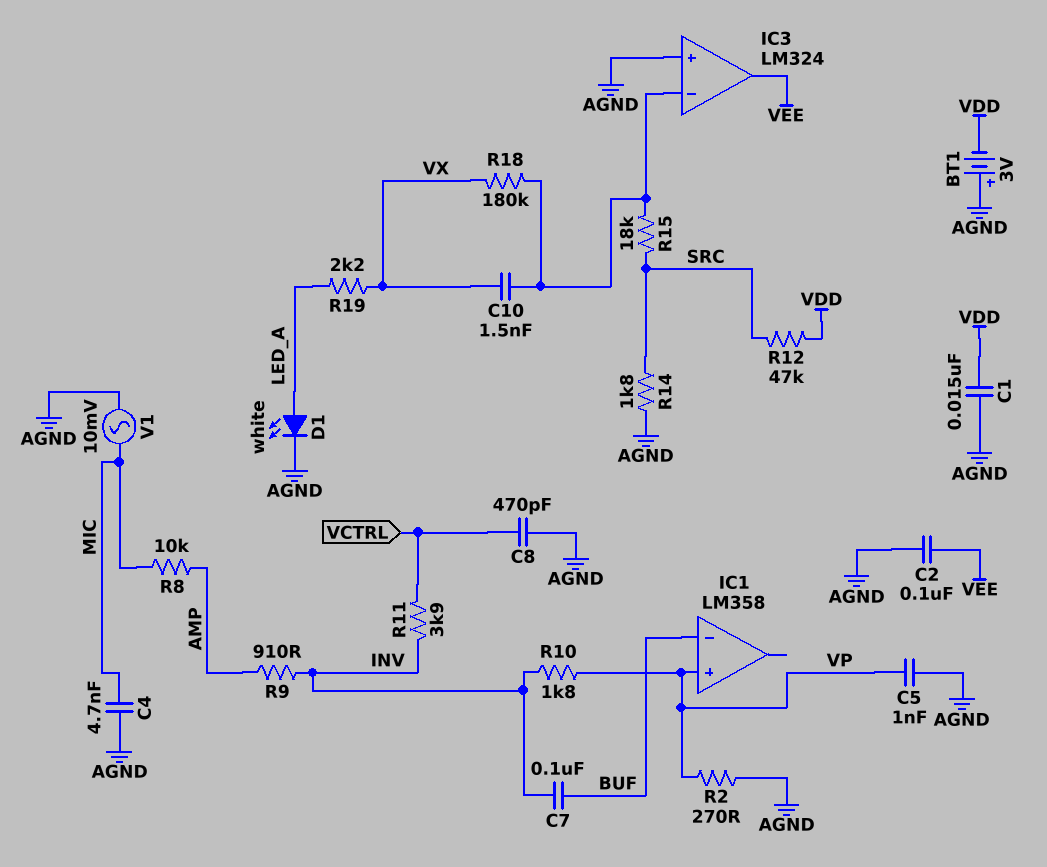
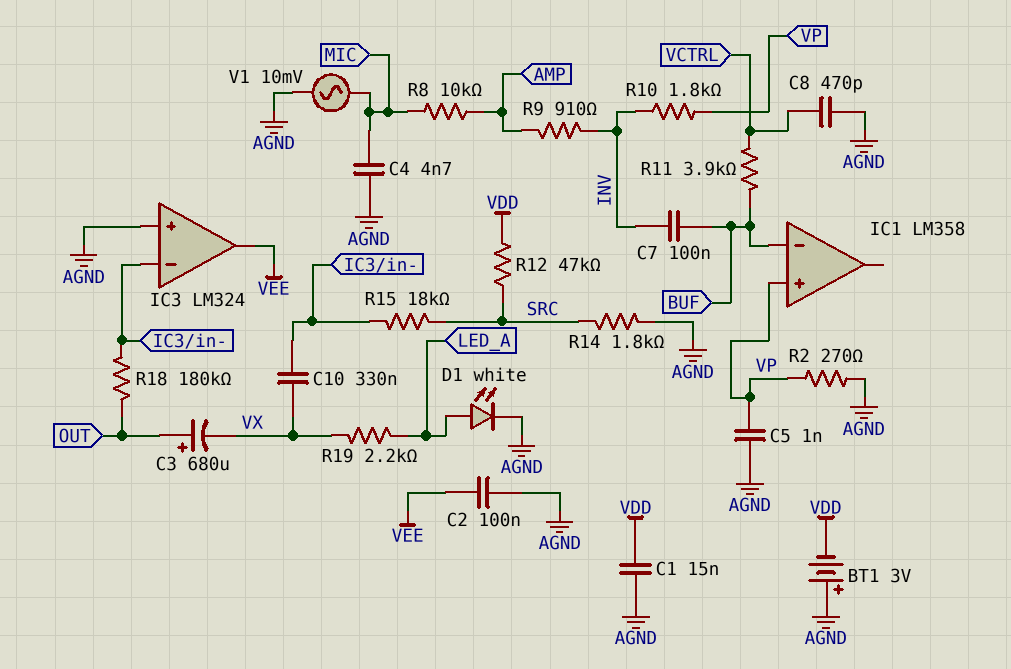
C3: none -> 680uF (plus OUT, minus VX)
C10: 1.5nF (IC3/in-, VX) -> 330nF (IC3/in-, VX)
R11: 3.9k (INV, VCTRL) -> 3.9k (BUF, VCTRL)
R18: 180k (IC3/in-, VX) -> 180k (IC3/in-, OUT)

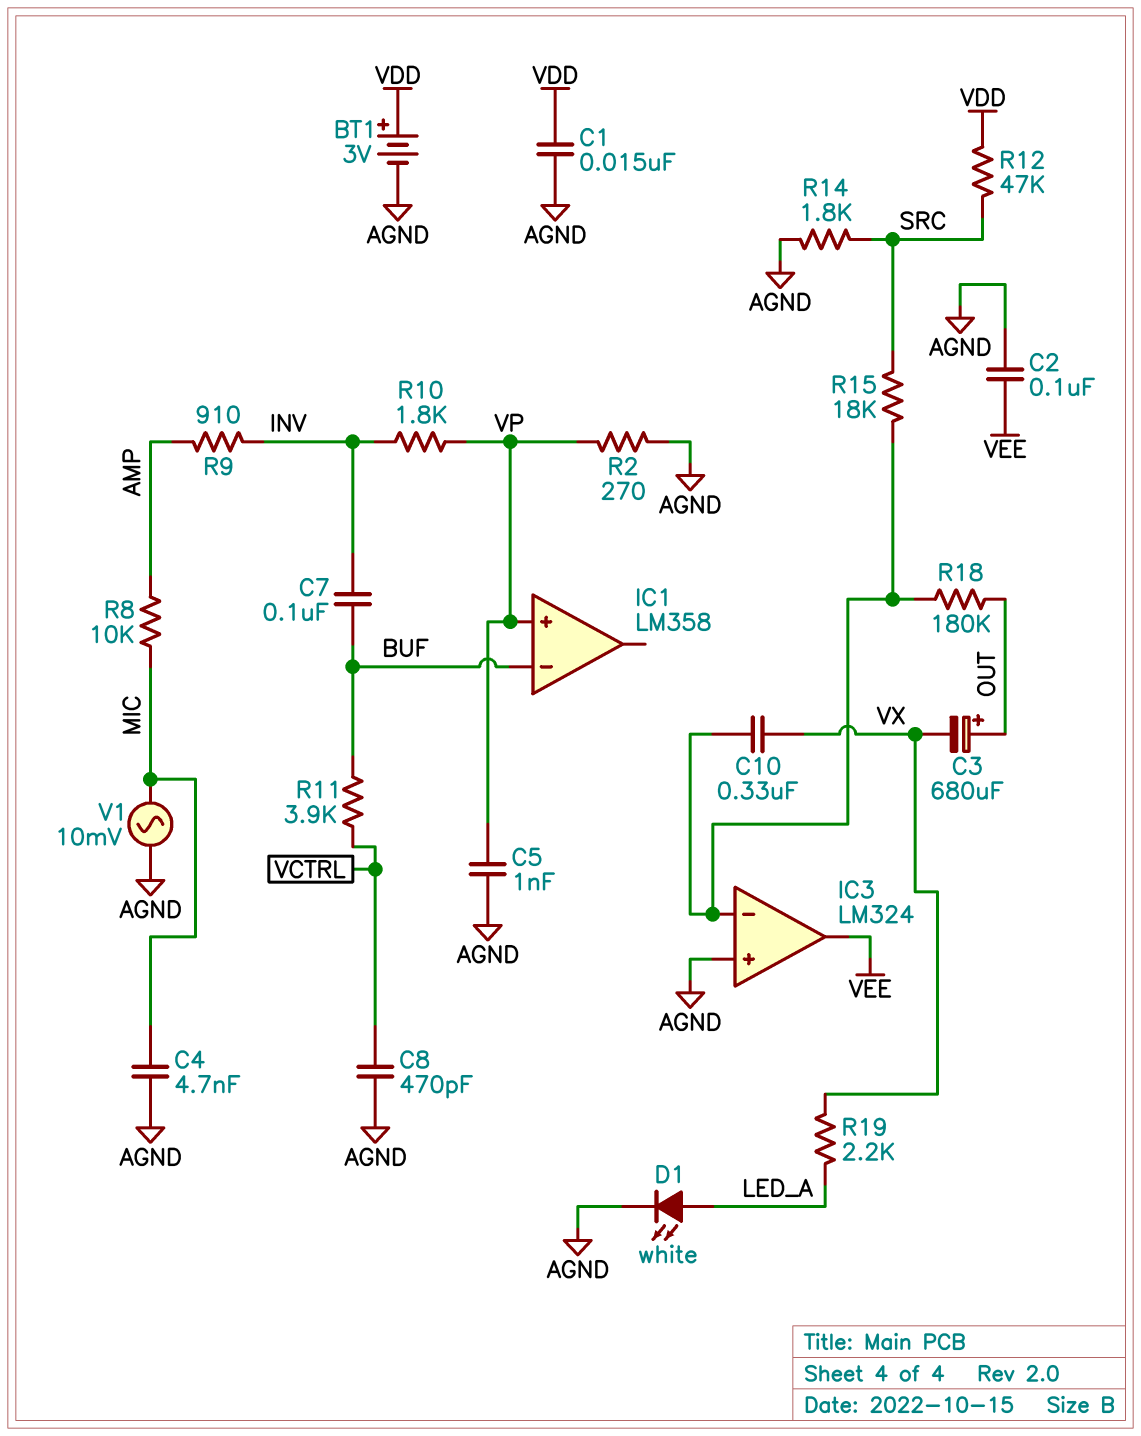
BT1: 3V (plus AGND, minus VDD) -> 3V (plus VDD, minus AGND)

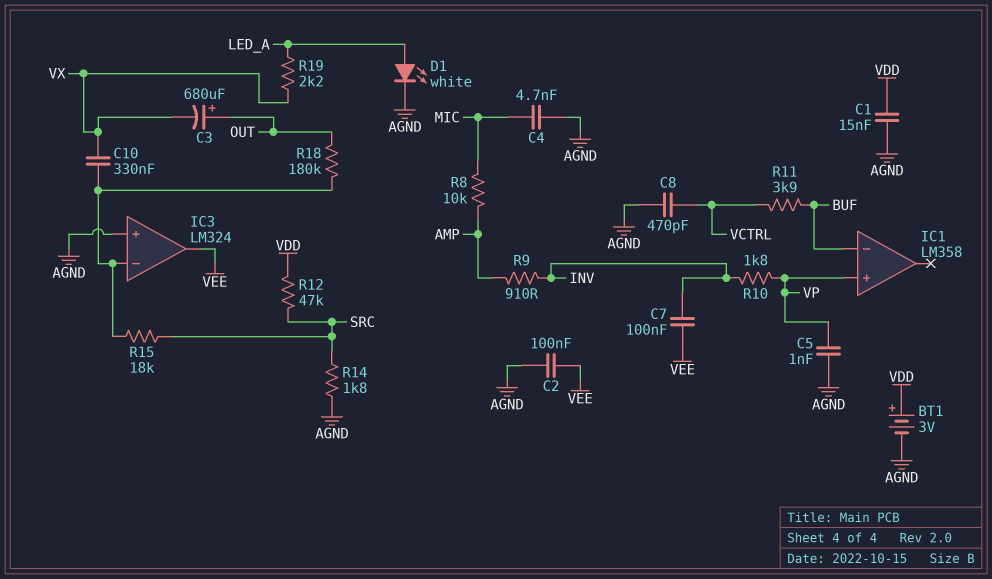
C7: 100nF (BUF, INV) -> 100nF (INV, VEE)
R2: 270 (AGND, VP) -> none
V1: AC 10mV (AGND, MIC) -> none

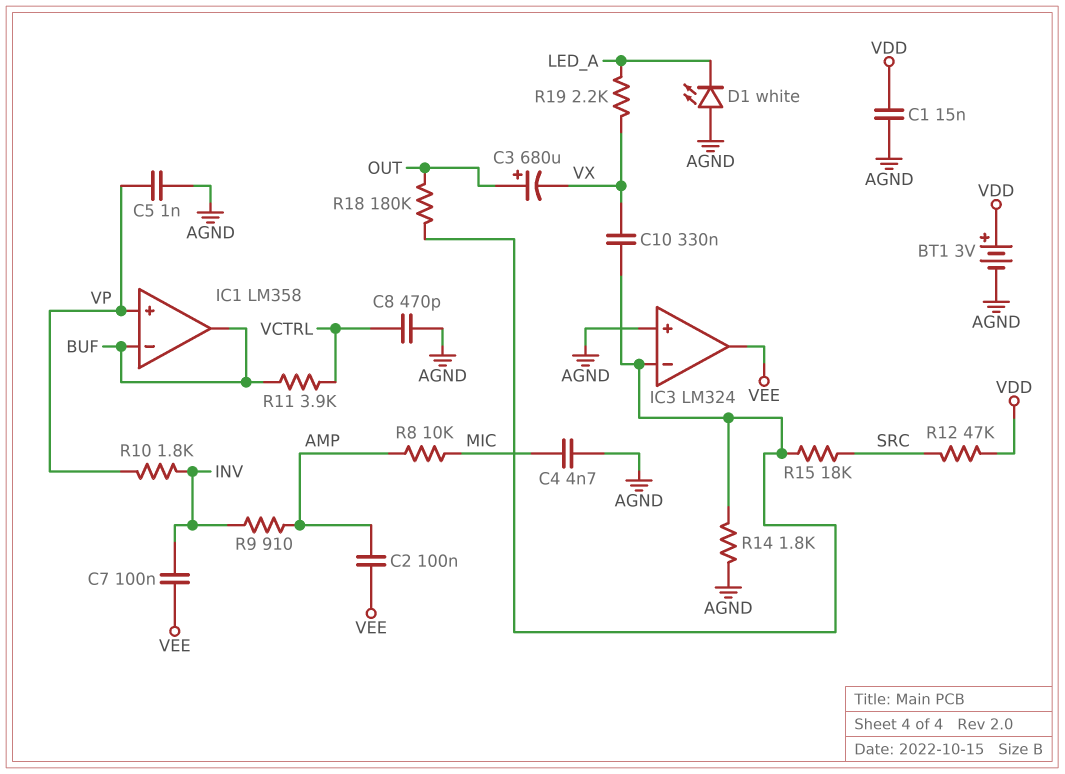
C2: 100nF (AGND, VEE) -> 100nF (AMP, VEE)
D1: LED white (A LED_A, K AGND) -> LED white (A AGND, K LED_A)
IC1 pin out: none -> BUF
R14: 1.8k (AGND, SRC) -> 1.8k (AGND, IC3/in-)

